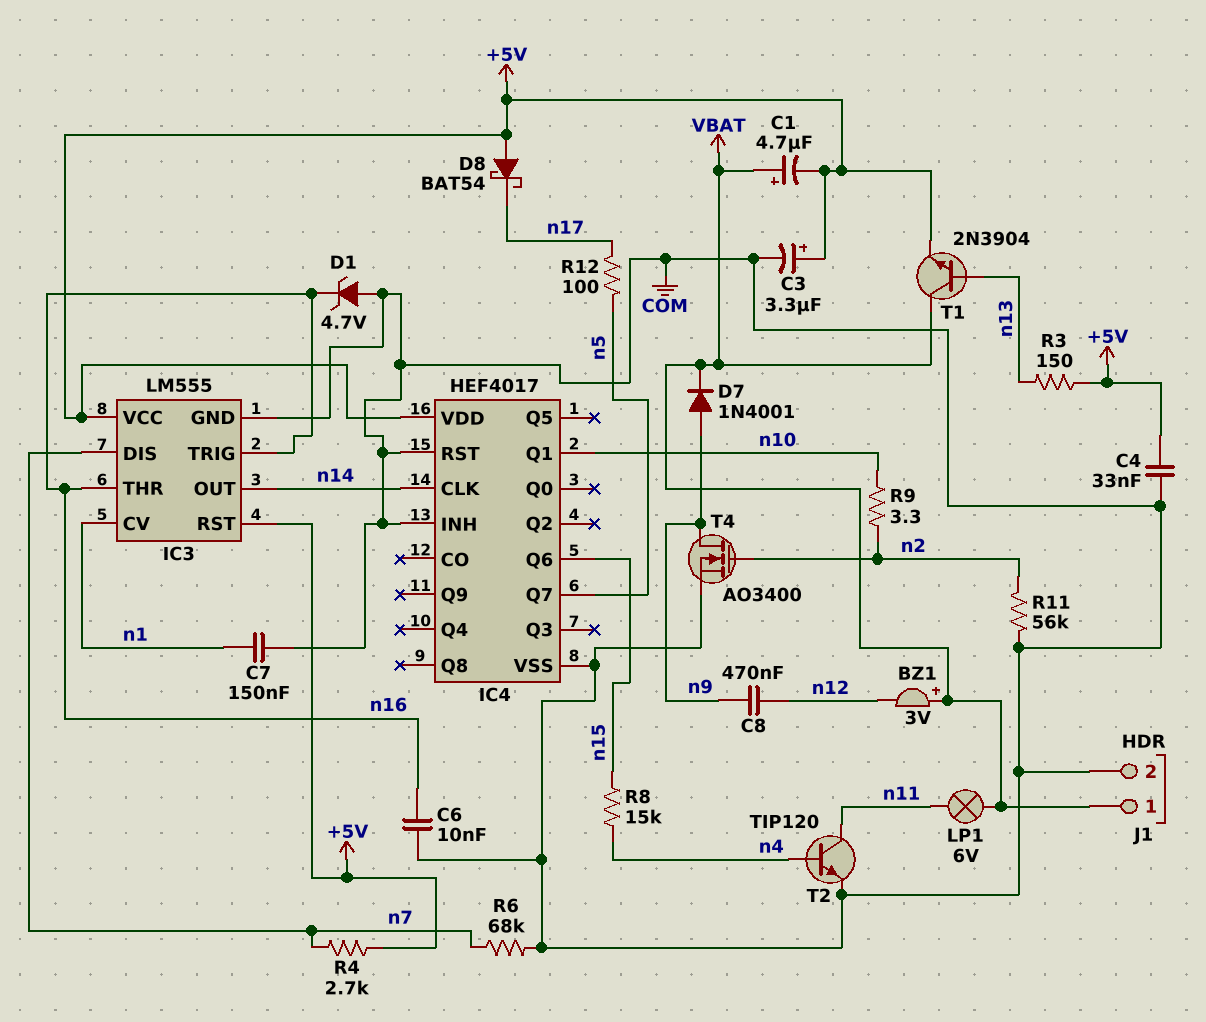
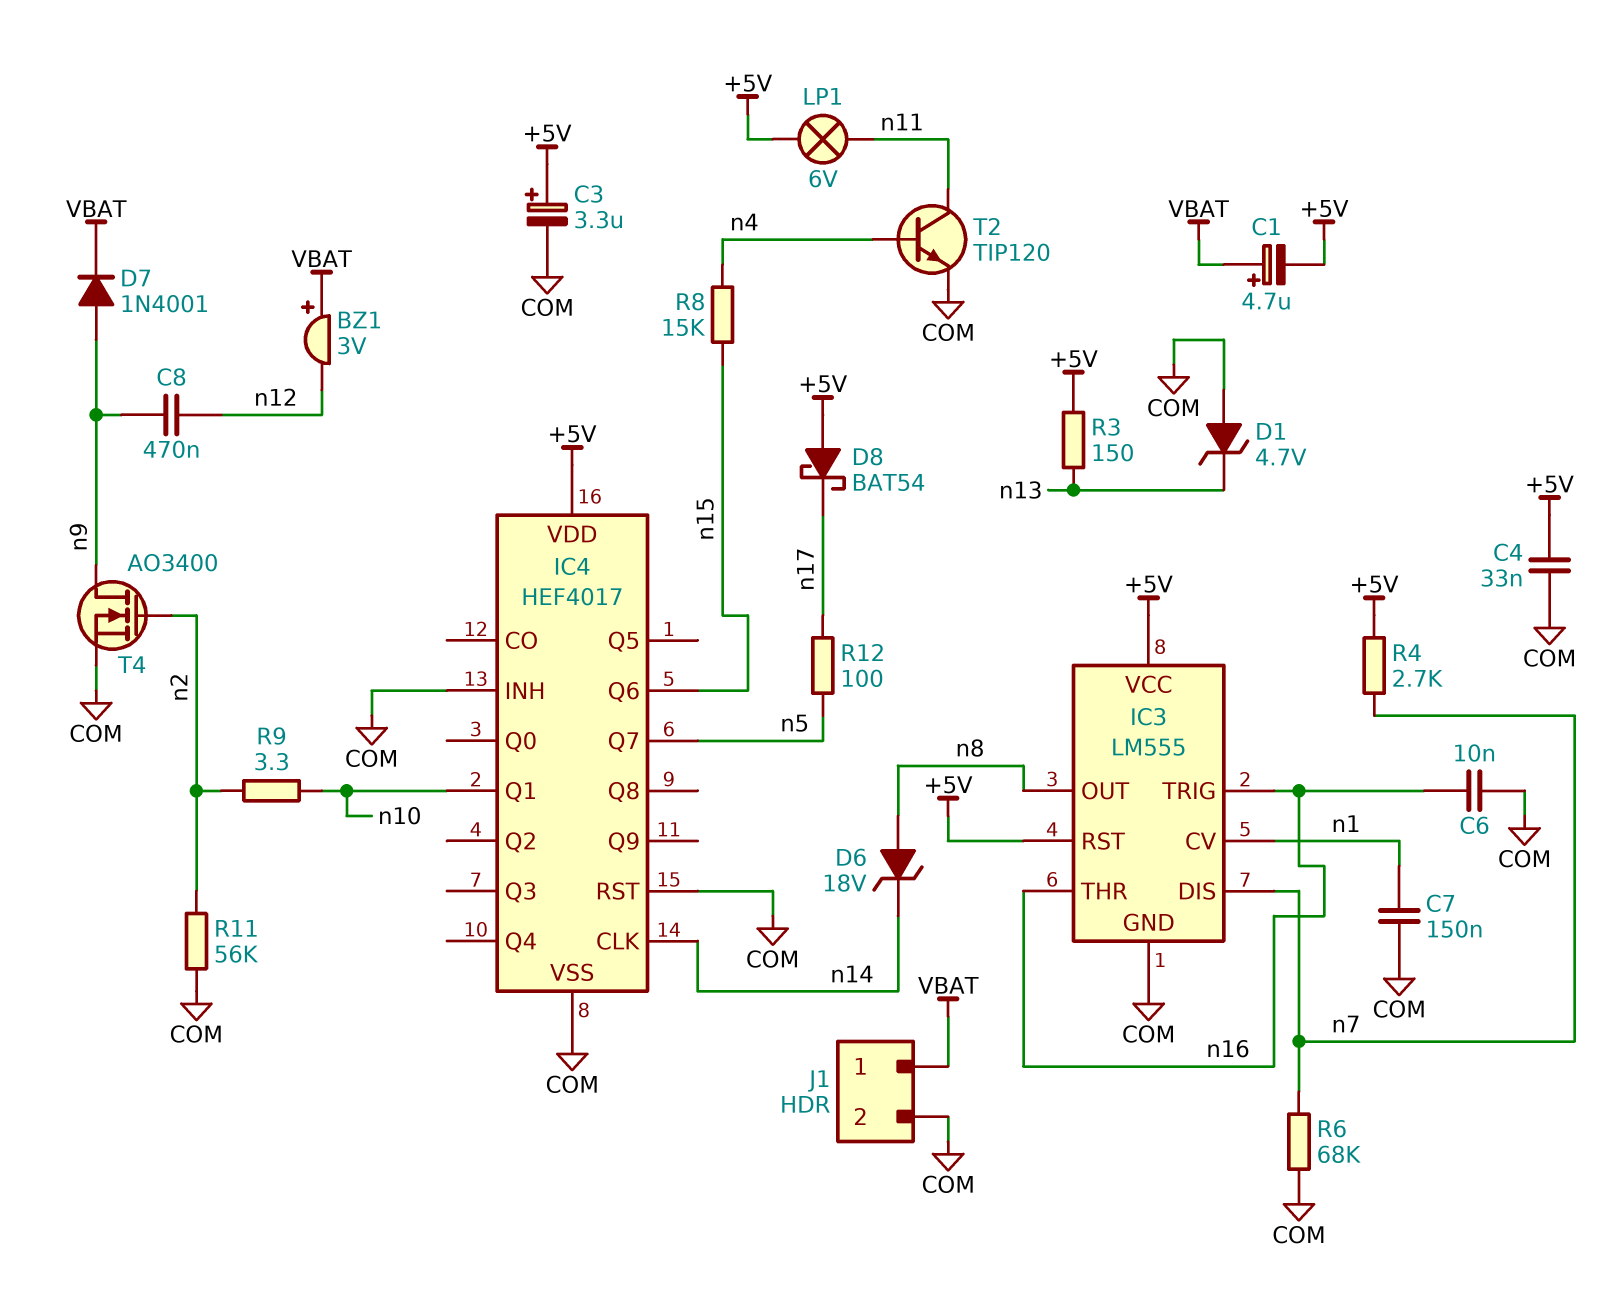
D1: zener 4.7V (A COM, K n16) -> zener 4.7V (A COM, K n13)
D6: none -> zener 18V (A n8, K n14)
IC3 pin OUT: n14 -> n8
LP1: lamp 6V (VBAT, n11) -> lamp 6V (+5V, n11)
T1: NPN 2N3904 (B n13, C VBAT, E +5V) -> none

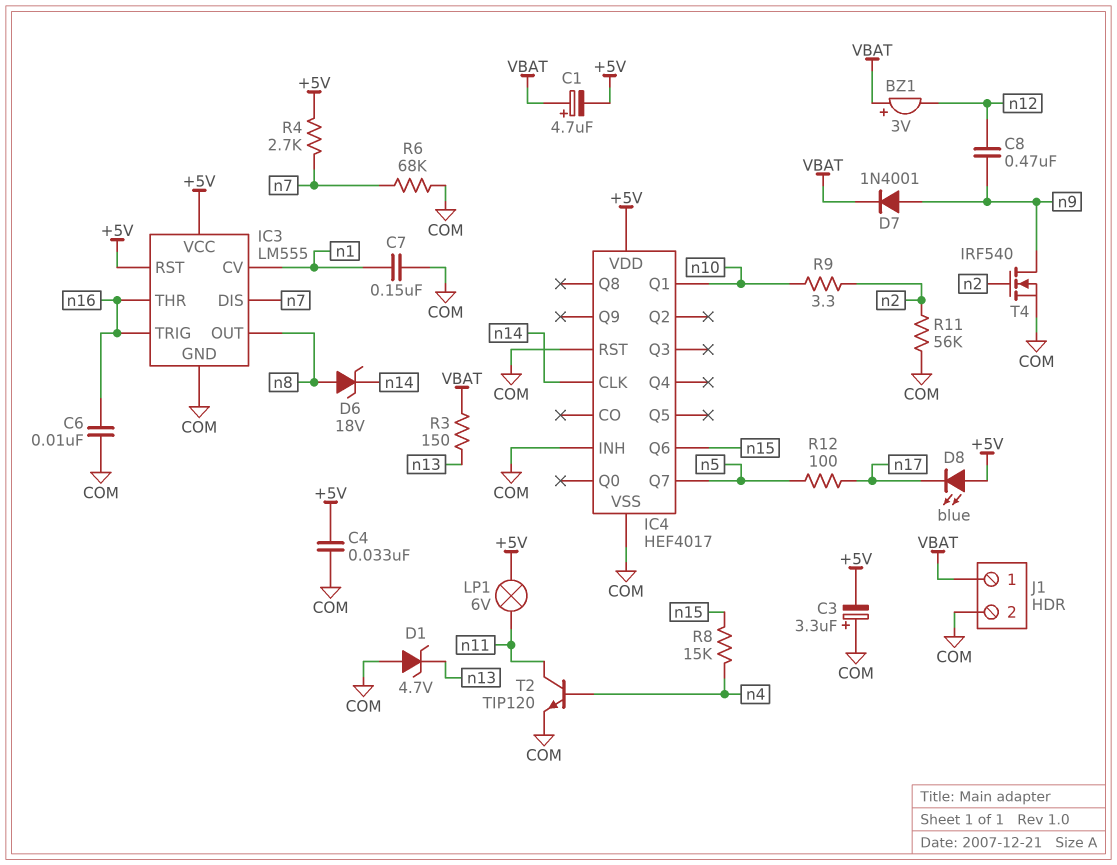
C3: 3.3uF (plus +5V, minus COM) -> 3.3uF (plus COM, minus +5V)
D8: schottky BAT54 (A +5V, K n17) -> LED blue (A +5V, K n17)
R3: 150 (+5V, n13) -> 150 (VBAT, n13)
T4: NMOS AO3400 (G n2, D n9, S COM) -> NMOS IRF540 (G n2, D n9, S COM)

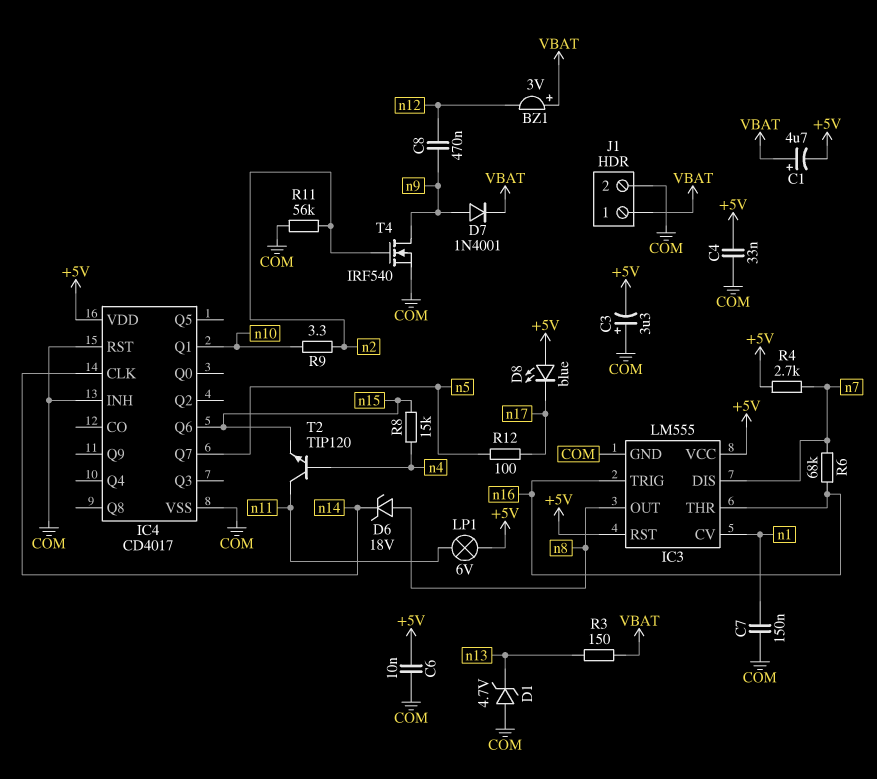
C6: 10nF (COM, n16) -> 10nF (+5V, COM)
IC4: HEF4017 -> CD4017
R6: 68k (COM, n7) -> 68k (n7, n16)
T2: NPN TIP120 (B n4, C n11, E COM) -> NPN TIP120 (B n4, C n11, E n15)

